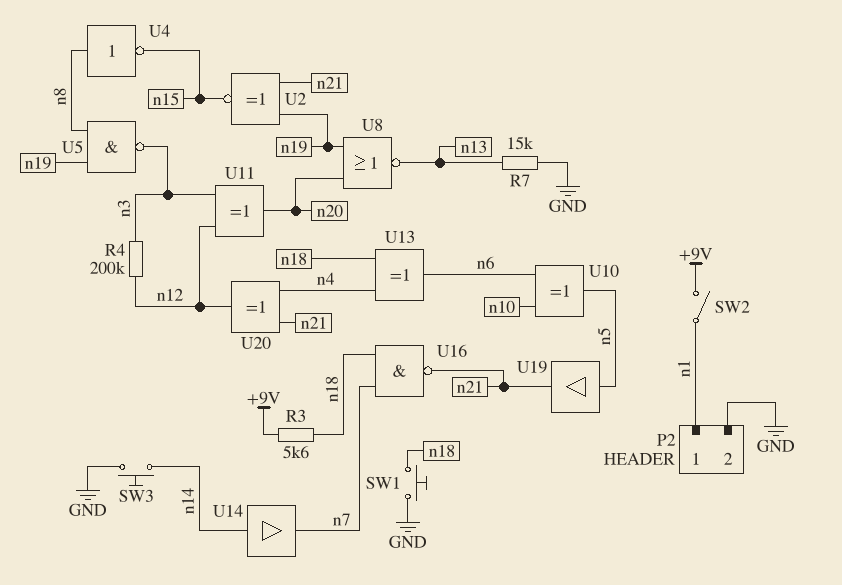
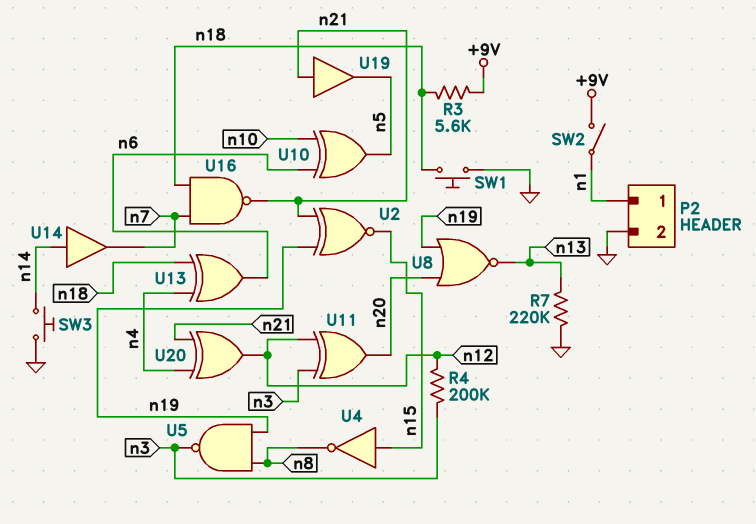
R7: 15k (GND, n13) -> 220k (GND, n13)
U4: NOT (in n8, out n15) -> NOT (in n15, out n8)
U19: buffer (in n5, out n21) -> buffer (in n21, out n5)

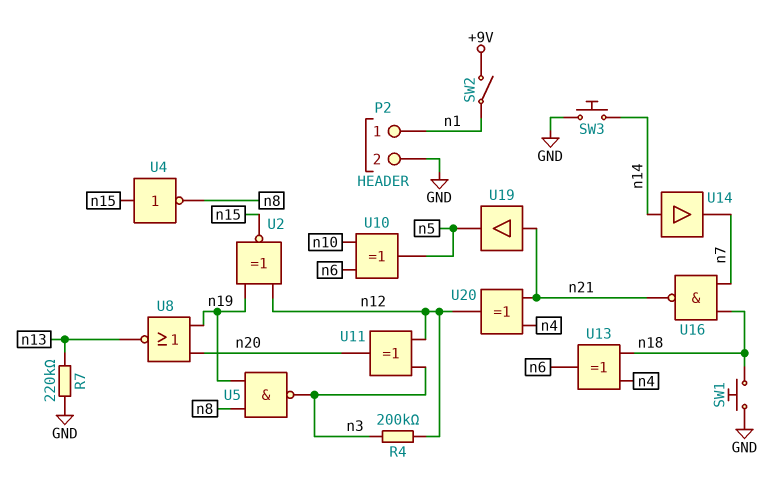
R3: 5.6k (+9V, n18) -> none
U2: XNOR (in n19, in n21, out n15) -> XNOR (in n12, in n19, out n15)

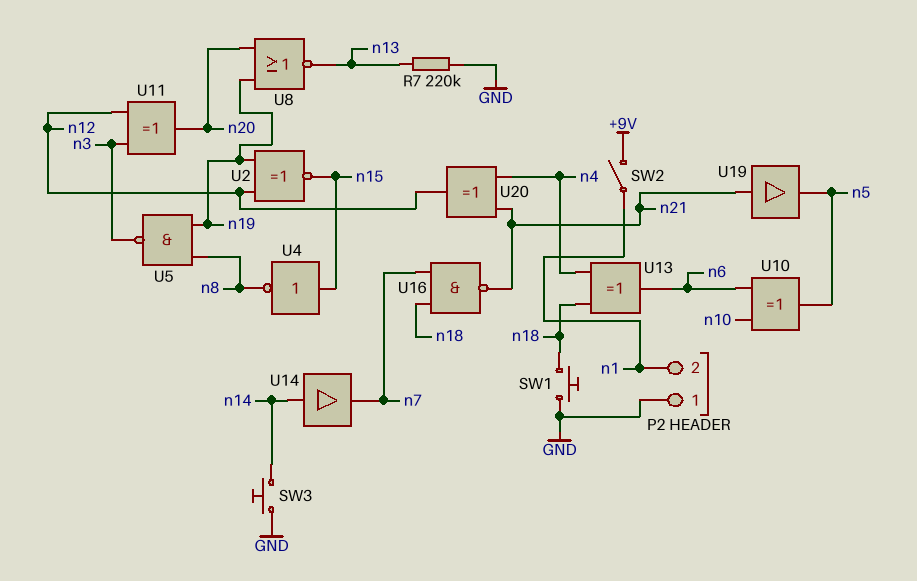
P2 pin 1: n1 -> GND
P2 pin 2: GND -> n1
R4: 200k (n3, n12) -> none

